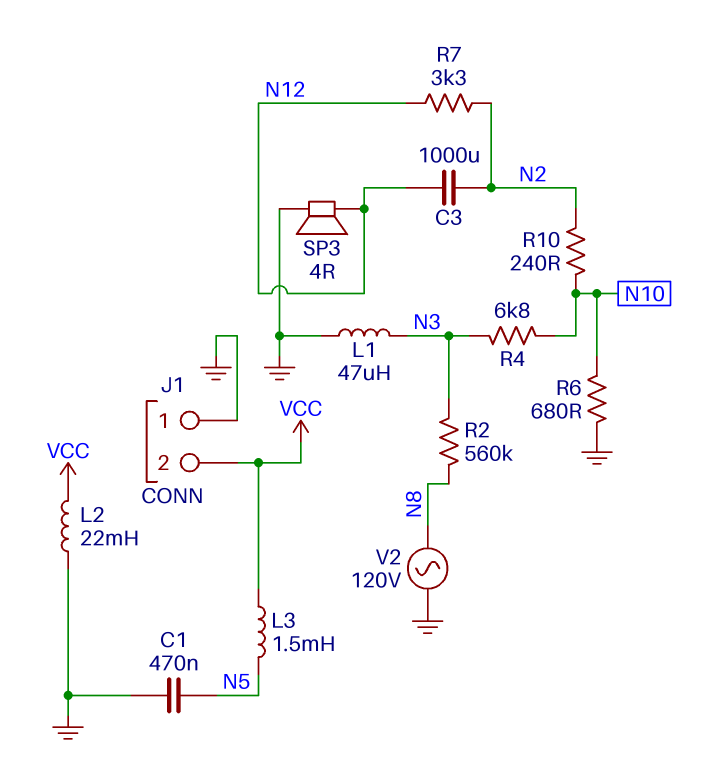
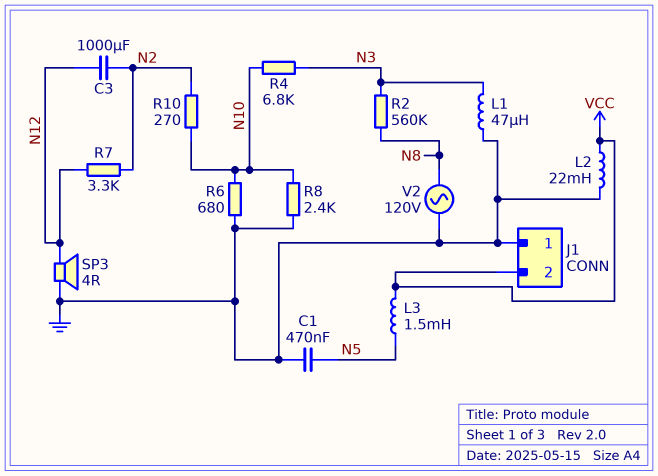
R8: none -> 2.4k (GND, N10)
R10: 240 (N2, N10) -> 270 (N2, N10)

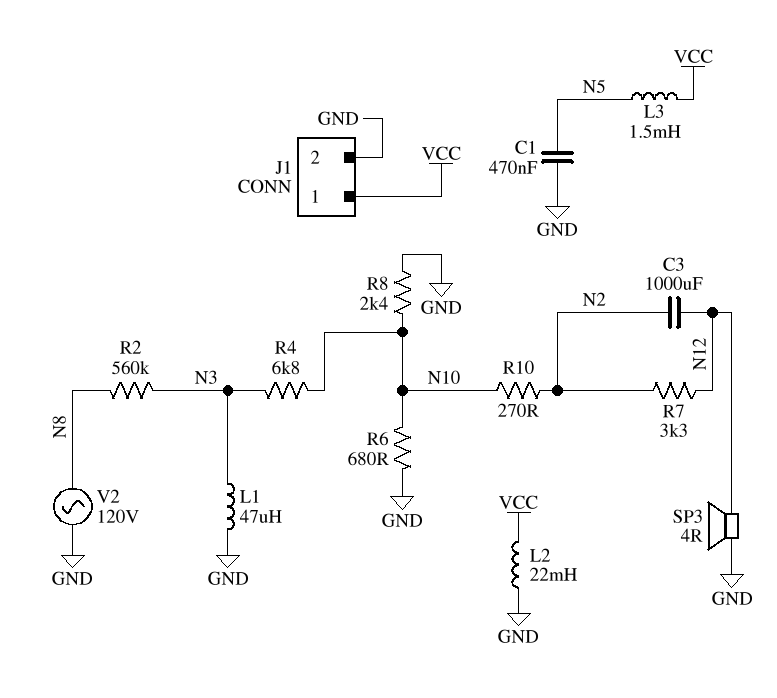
J1 pin 1: GND -> VCC
J1 pin 2: VCC -> GND

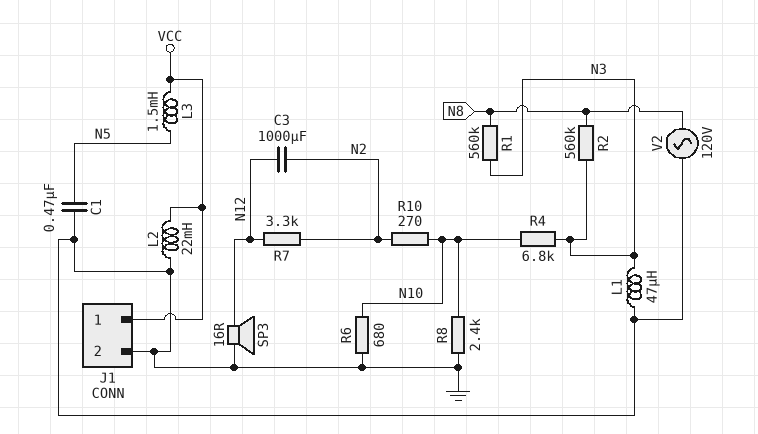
R1: none -> 560k (N3, N8)
SP3: speaker 4R (GND, N12) -> speaker 16R (GND, N12)

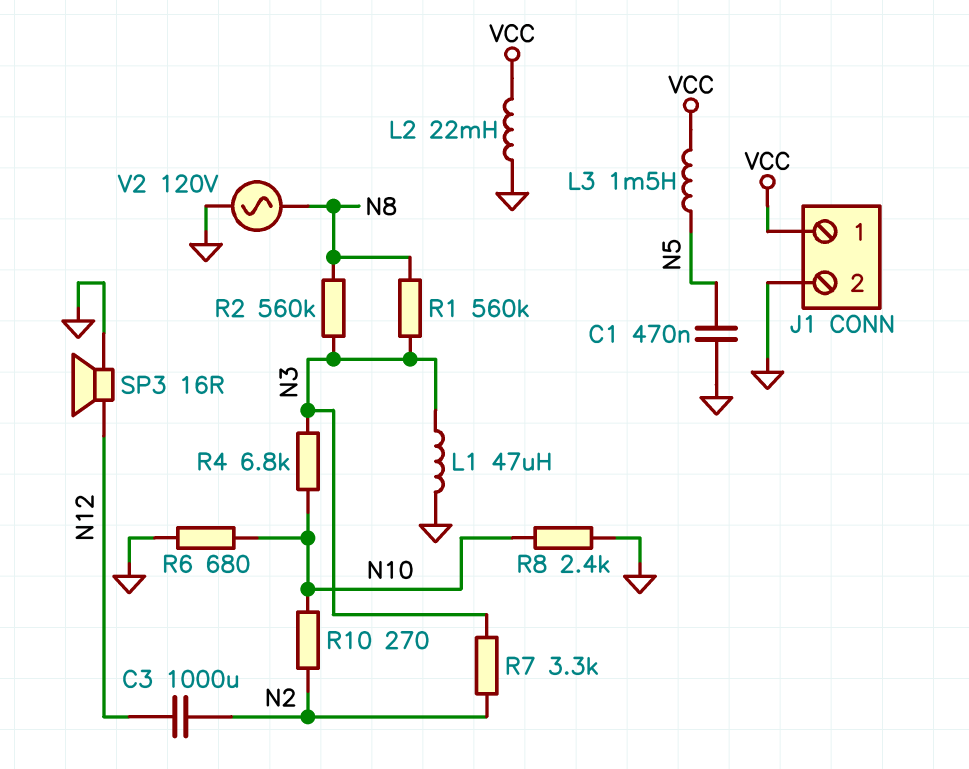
R7: 3.3k (N2, N12) -> 3.3k (N2, N3)

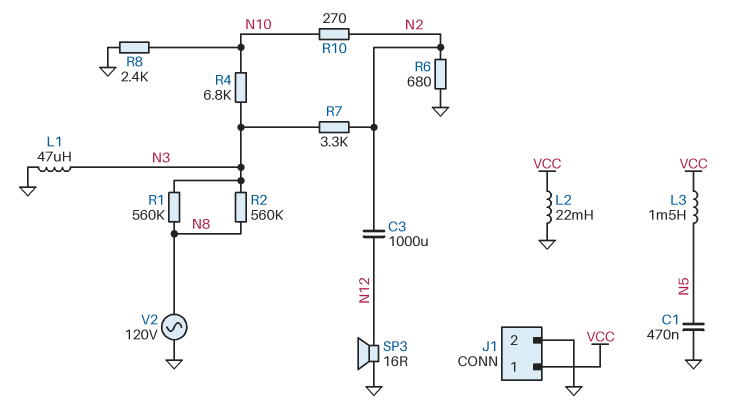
R6: 680 (GND, N10) -> 680 (GND, N2)

